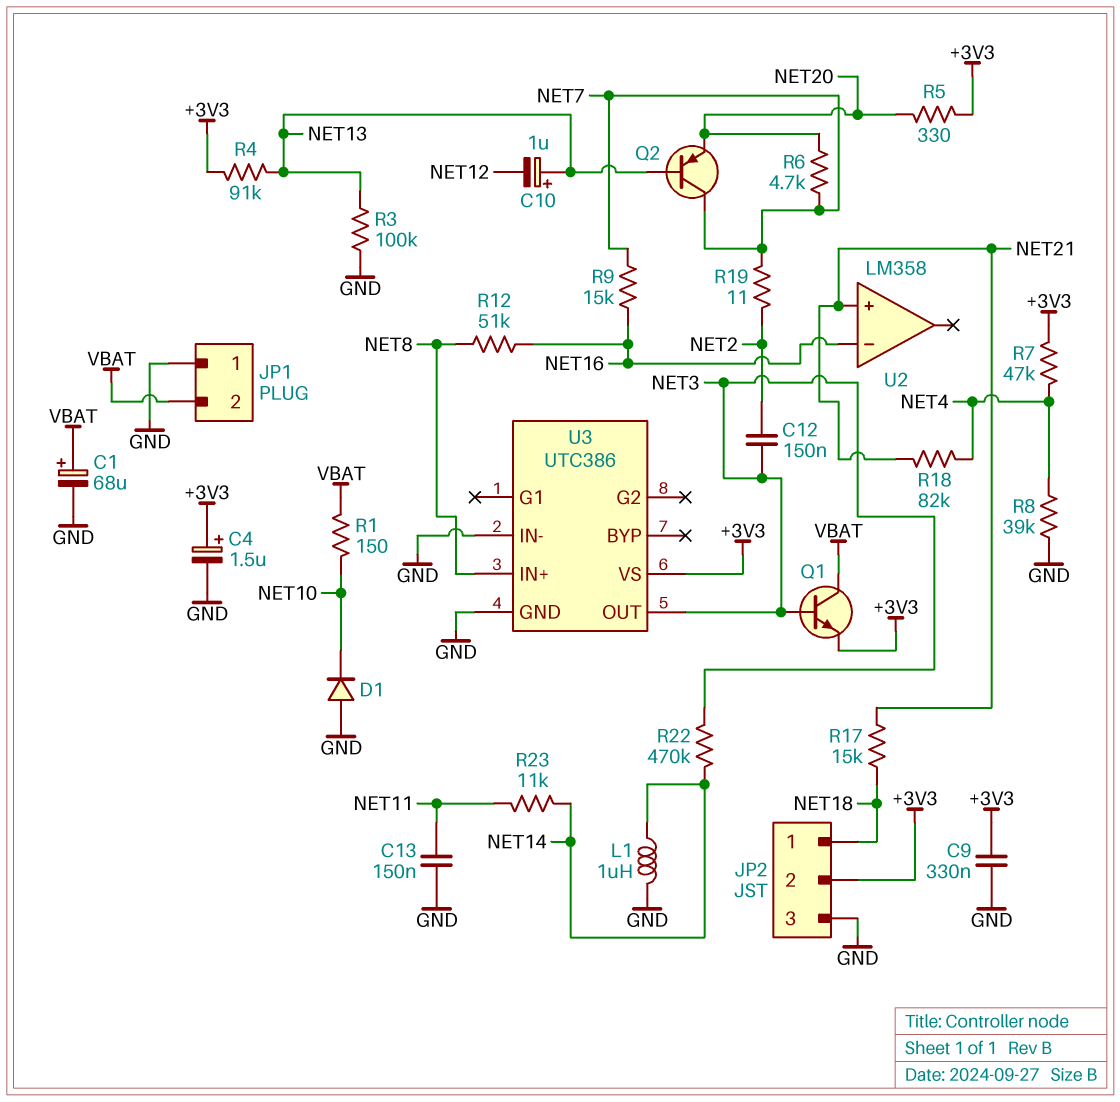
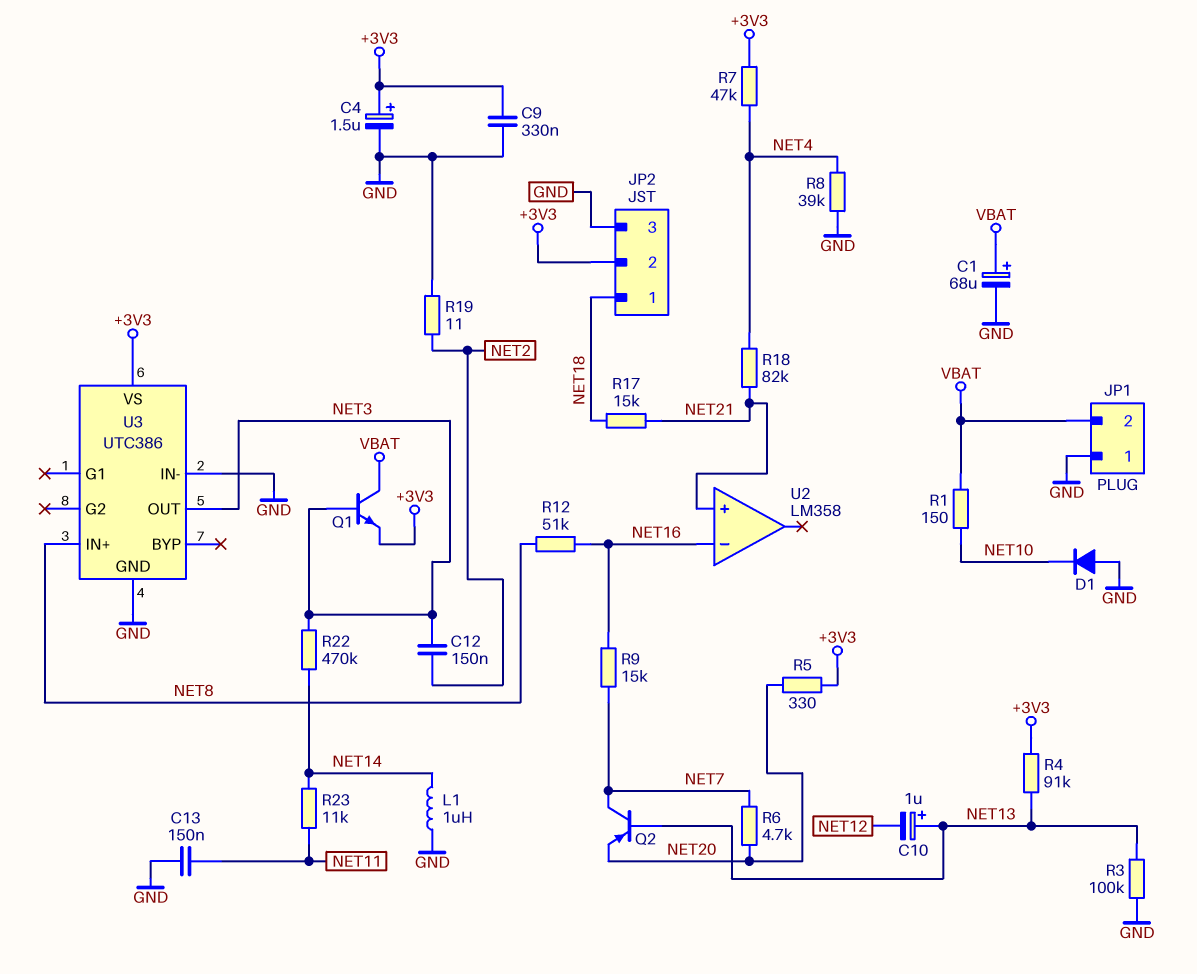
R19: 11 (NET2, NET7) -> 11 (GND, NET2)

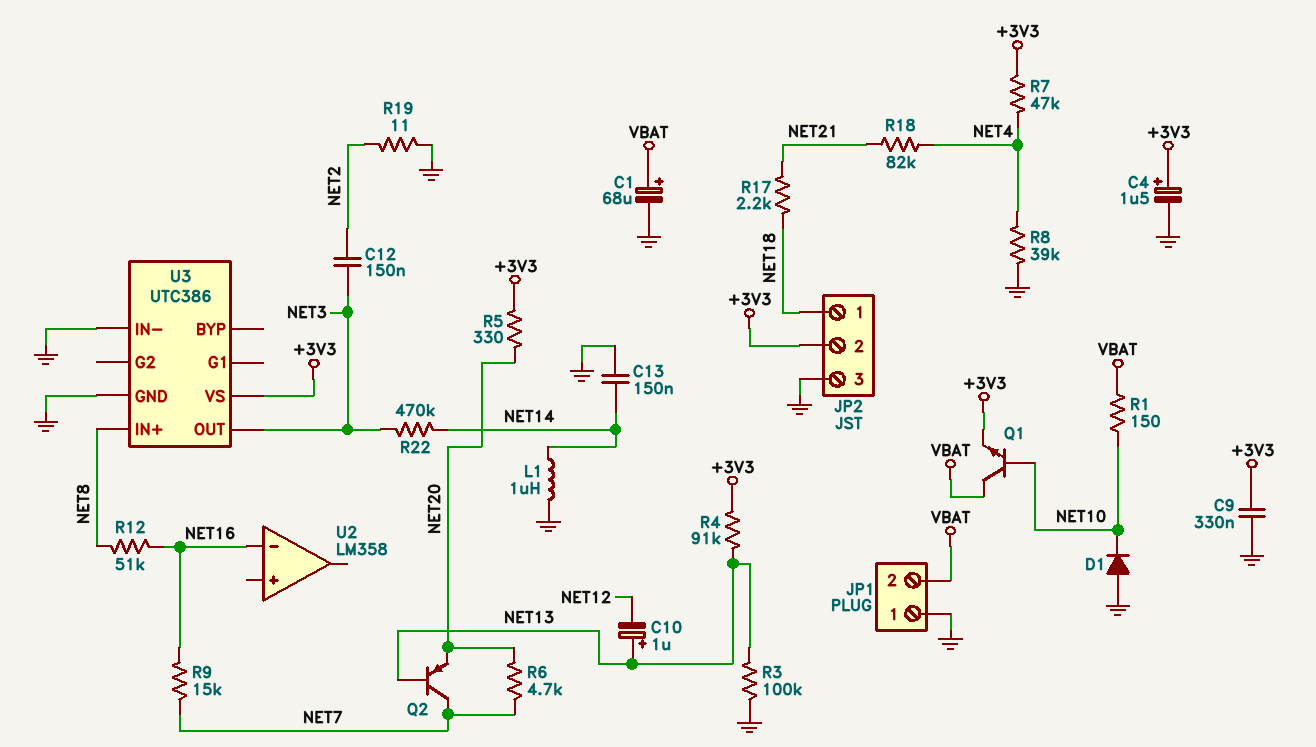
C13: 150nF (GND, NET11) -> 150nF (GND, NET14)
Q1: NPN (B NET3, C VBAT, E +3V3) -> NPN (B NET10, C VBAT, E +3V3)
R17: 15k (NET18, NET21) -> 2.2k (NET18, NET21)
R23: 11k (NET11, NET14) -> none
U2 pin in+: NET21 -> none

